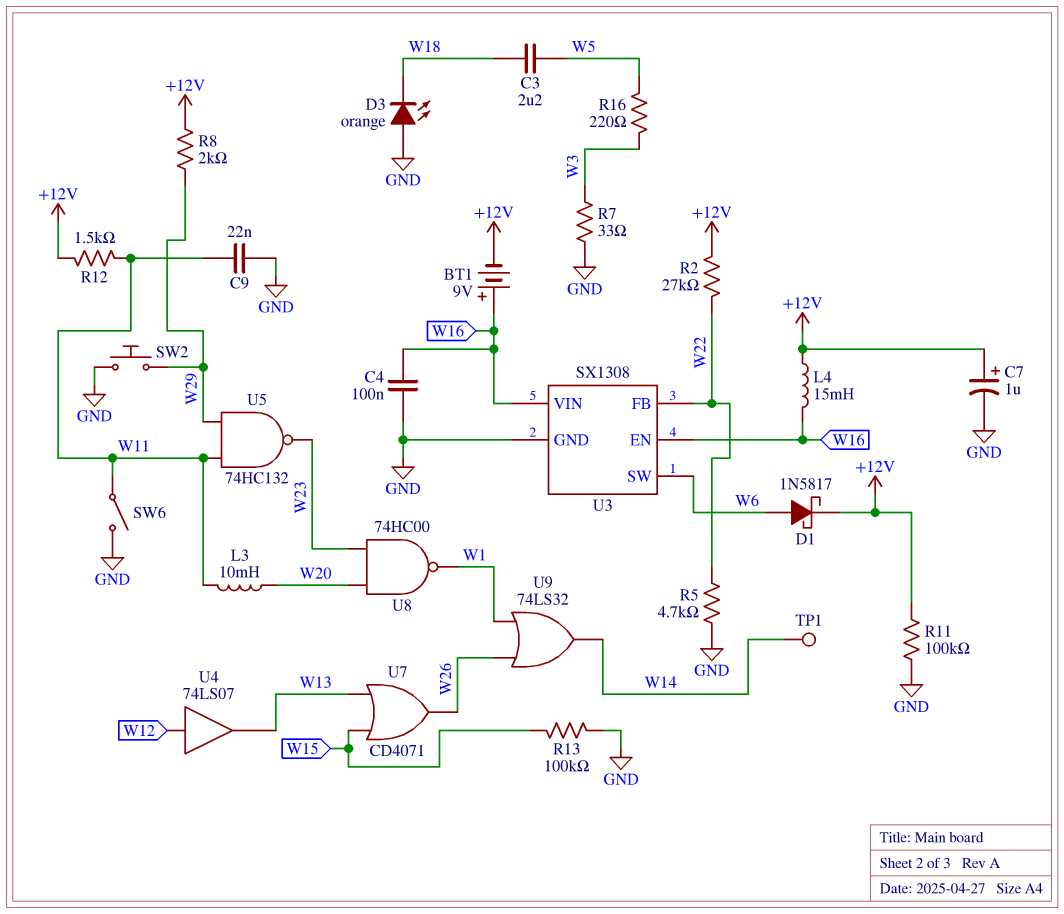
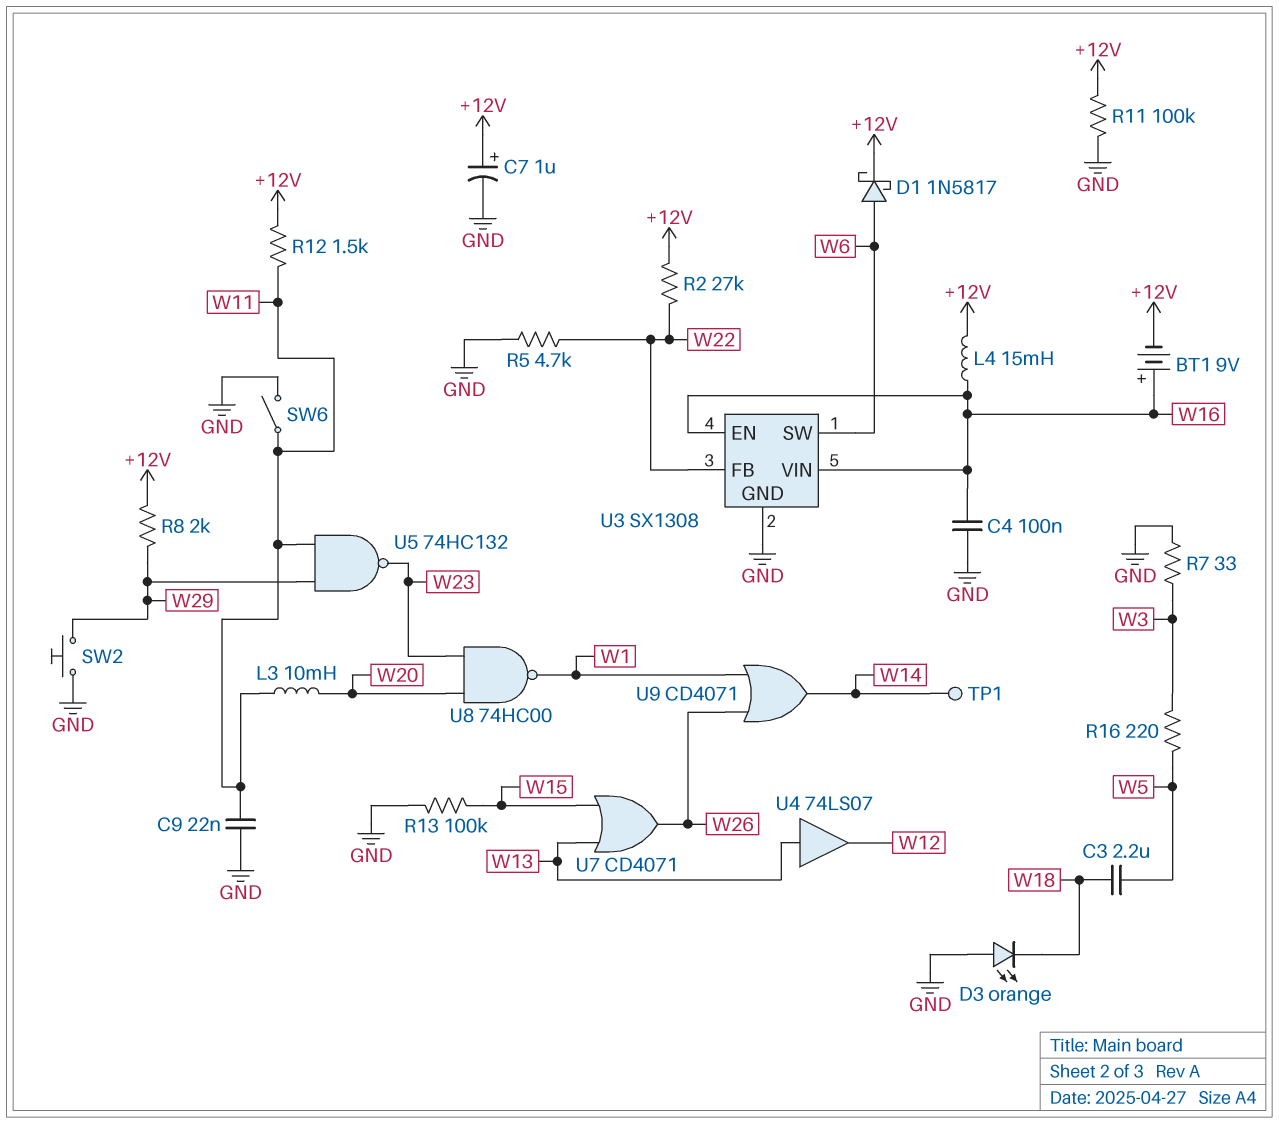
U4: buffer 74LS07 (in W12, out W13) -> buffer 74LS07 (in W13, out W12)
U9: OR 74LS32 (in W1, in W26, out W14) -> OR CD4071 (in W1, in W26, out W14)

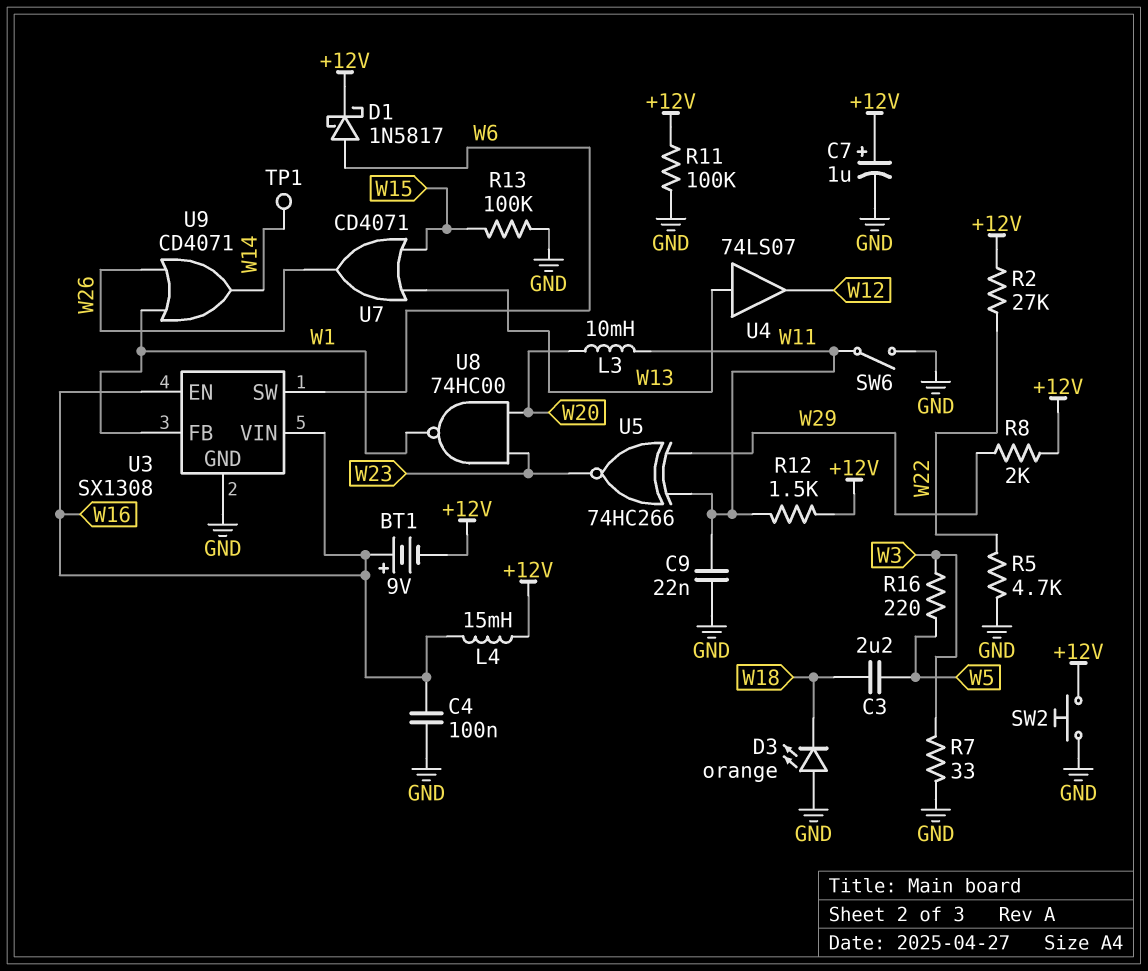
SW2: button (GND, W29) -> button (+12V, GND)
U3 pin FB: W22 -> W1
U5: NAND 74HC132 (in W11, in W29, out W23) -> XNOR 74HC266 (in W11, in W29, out W23)

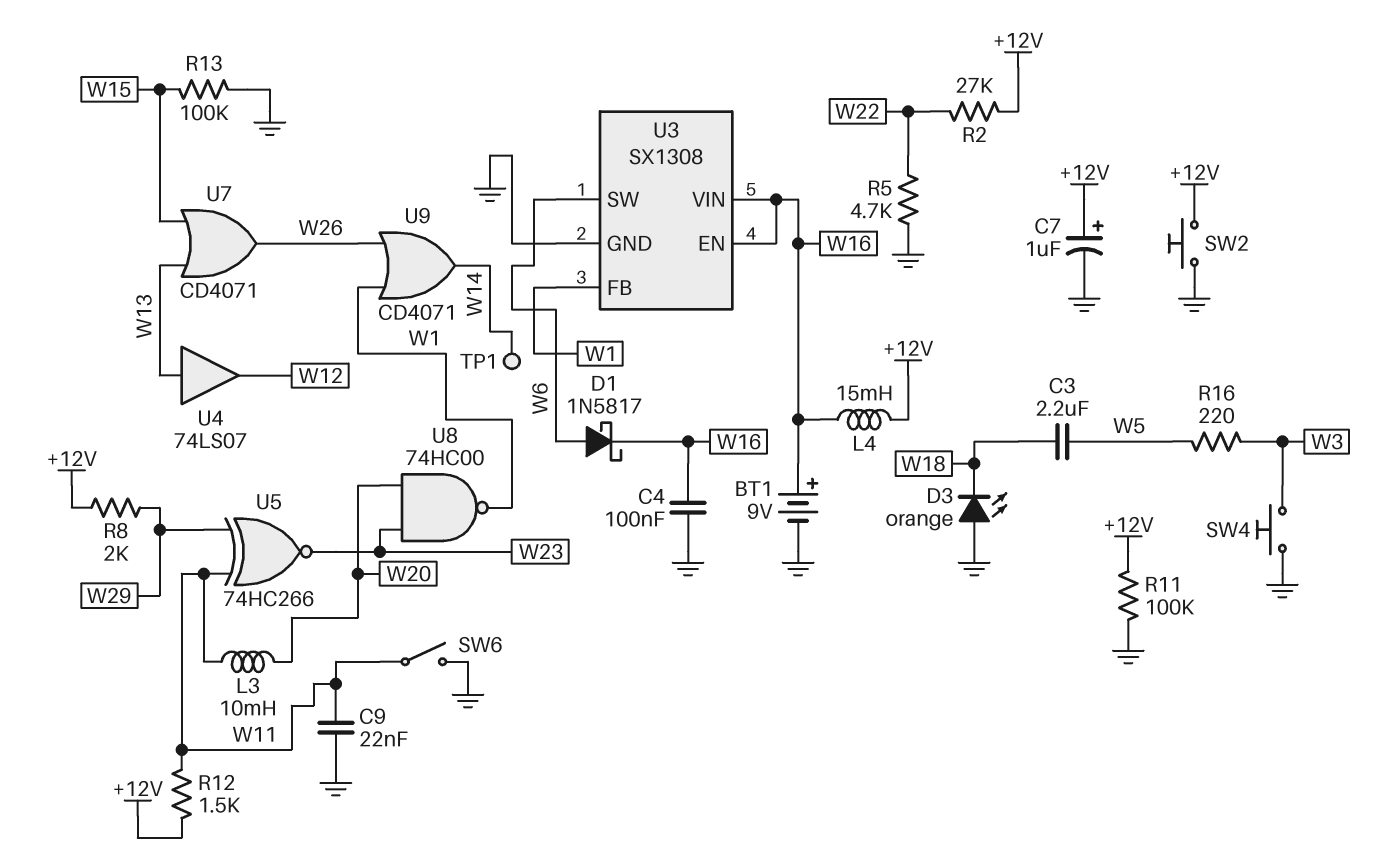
BT1: 9V (plus W16, minus +12V) -> 9V (plus W16, minus GND)
D1: schottky 1N5817 (A W6, K +12V) -> schottky 1N5817 (A W6, K W16)
R7: 33 (GND, W3) -> none
SW4: none -> button (GND, W3)

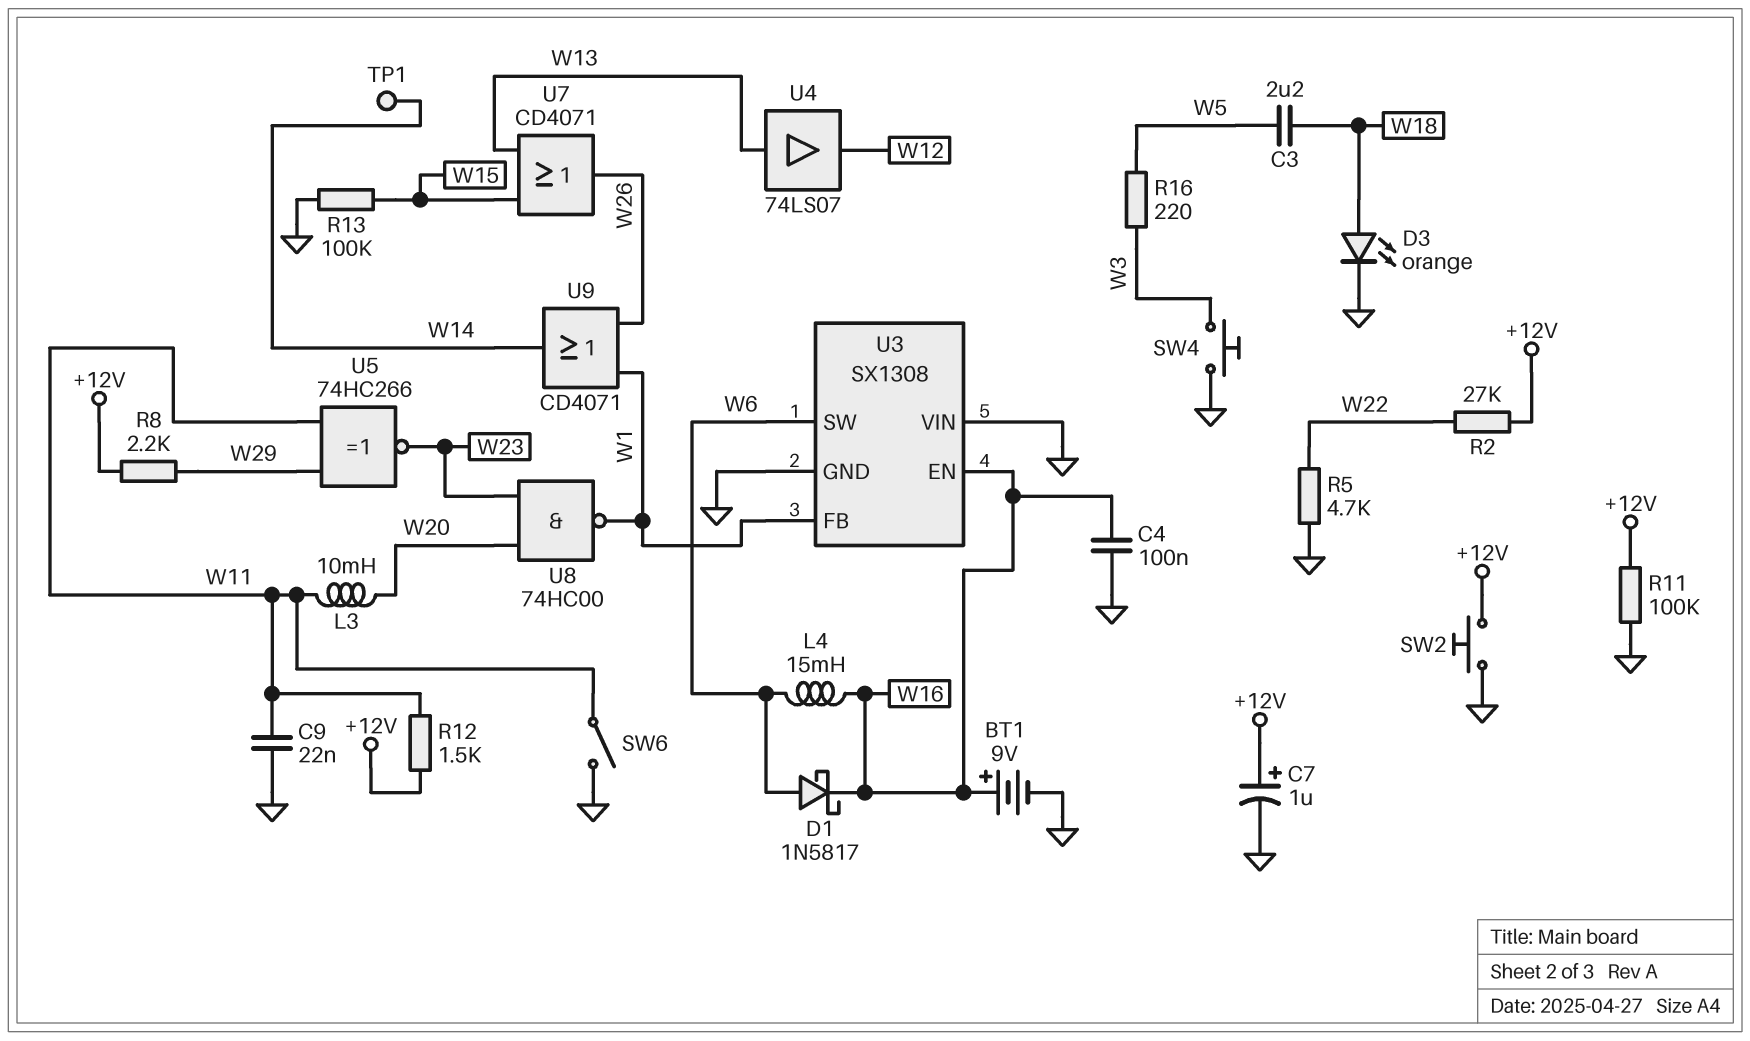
D3: LED orange (A GND, K W18) -> LED orange (A W18, K GND)
L4: 15mH (+12V, W16) -> 15mH (W6, W16)
R8: 2k (+12V, W29) -> 2.2k (+12V, W29)
U3 pin VIN: W16 -> GND

